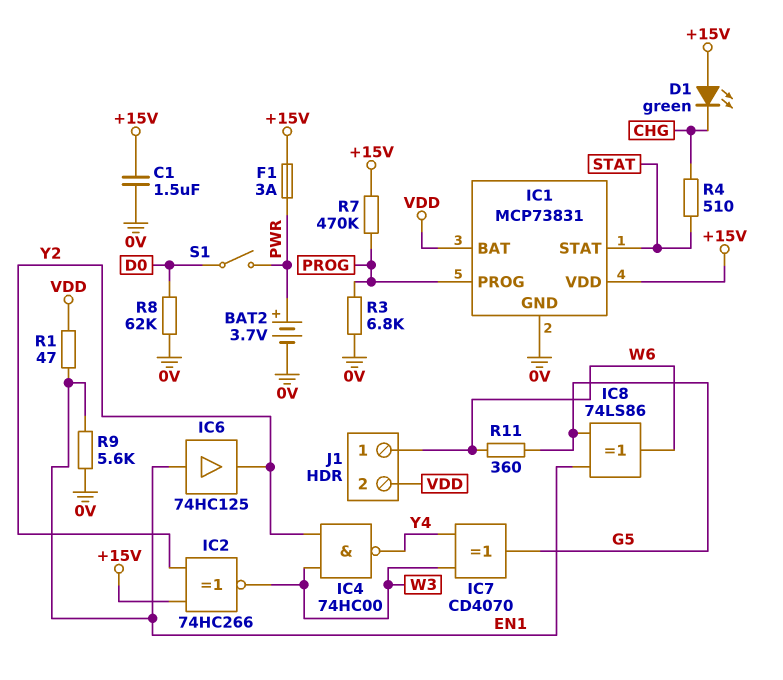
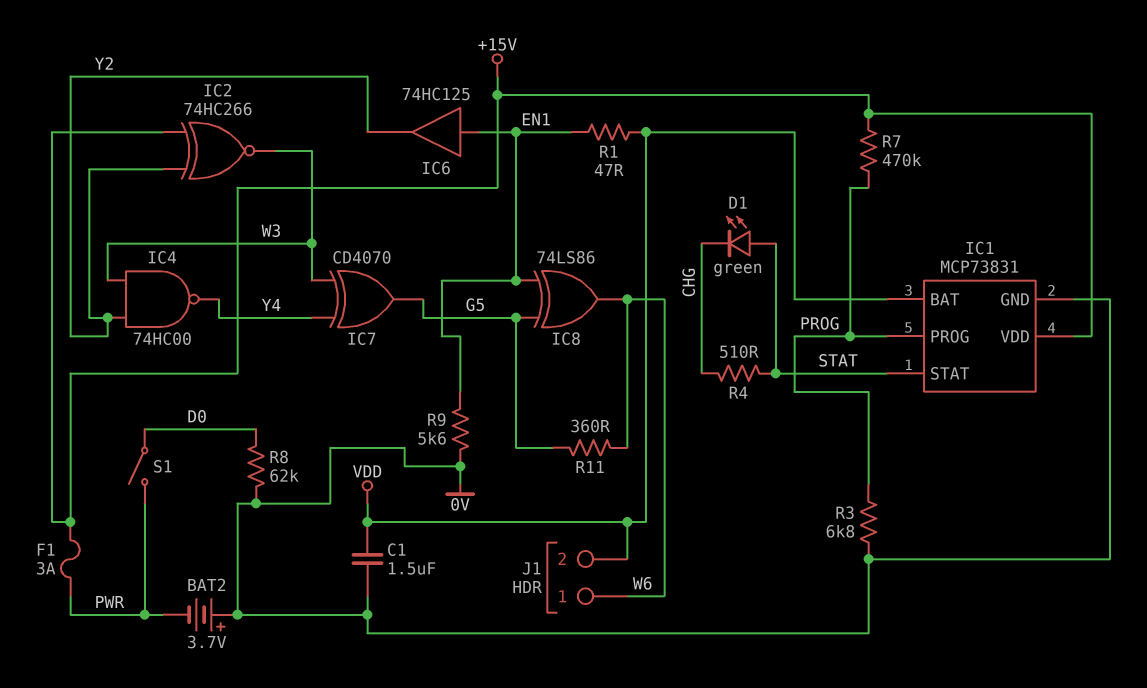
BAT2: 3.7V (plus PWR, minus 0V) -> 3.7V (plus 0V, minus PWR)
C1: 1.5uF (+15V, 0V) -> 1.5uF (0V, VDD)
D1: LED green (A +15V, K CHG) -> LED green (A STAT, K CHG)

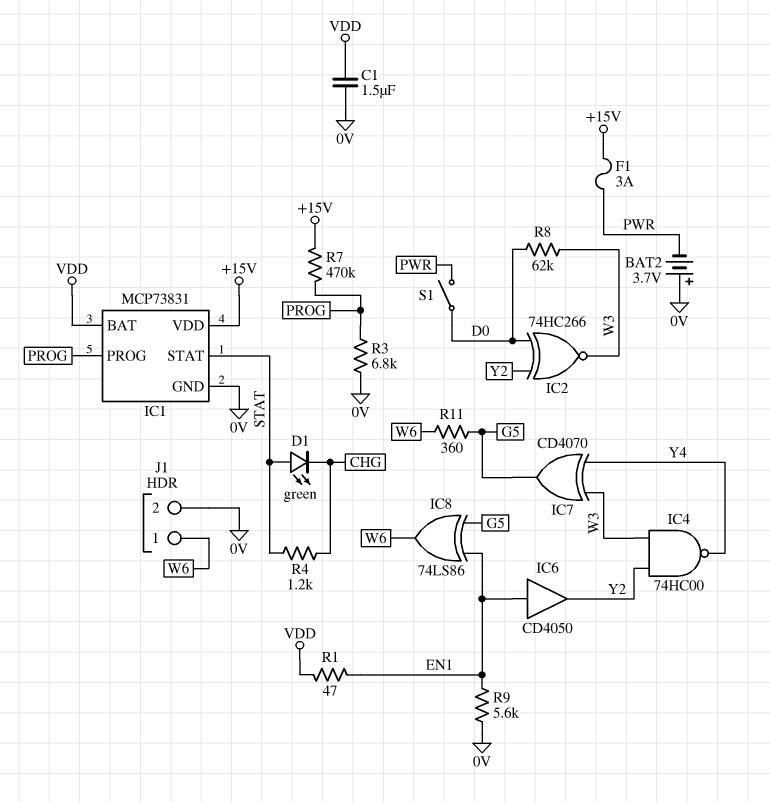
IC2: XNOR 74HC266 (in +15V, in Y2, out W3) -> XNOR 74HC266 (in D0, in Y2, out W3)
IC6: buffer 74HC125 (in EN1, out Y2) -> buffer CD4050 (in EN1, out Y2)
J1 pin 2: VDD -> 0V
R4: 510 (CHG, STAT) -> 1.2k (CHG, STAT)
R8: 62k (0V, D0) -> 62k (D0, W3)

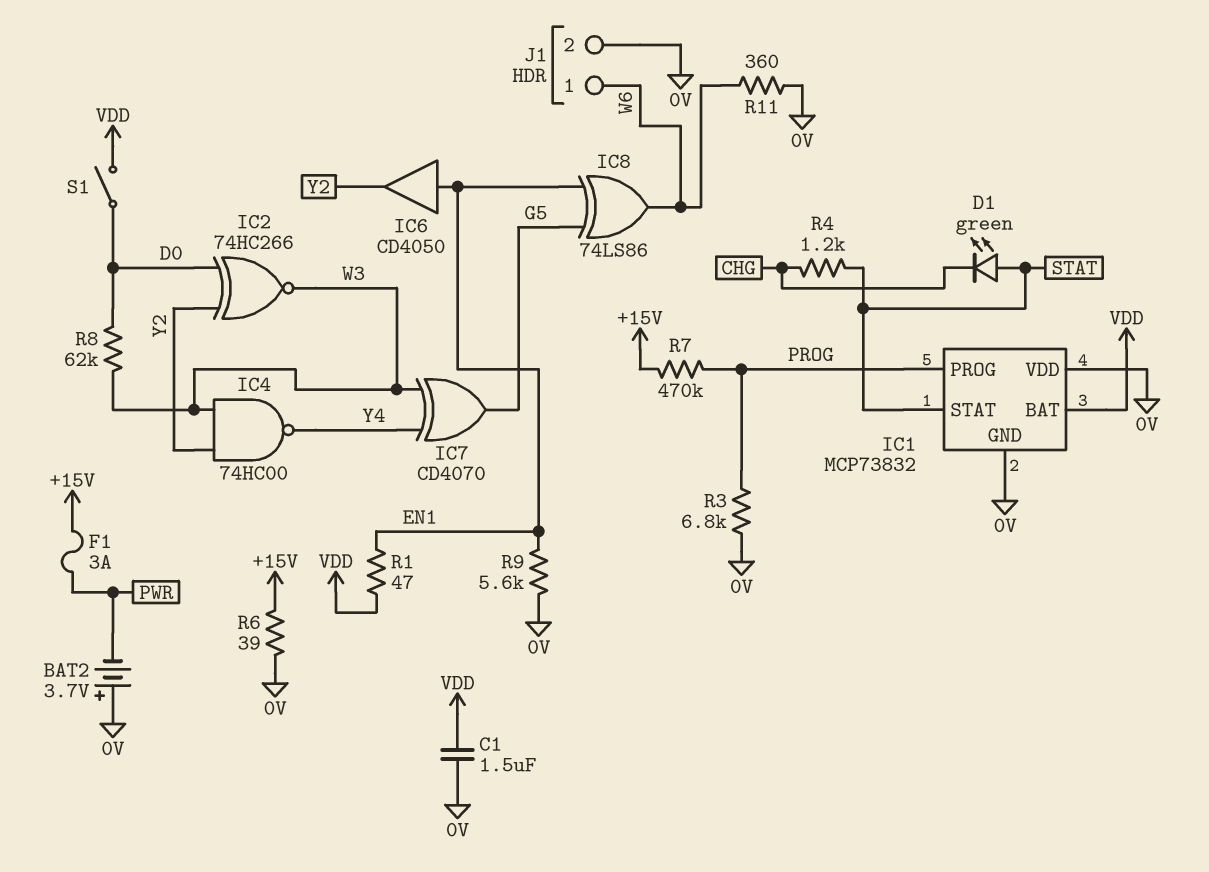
IC1: MCP73831 -> MCP73832
IC1 pin VDD: +15V -> 0V
R6: none -> 39 (+15V, 0V)
R11: 360 (G5, W6) -> 360 (0V, W6)
S1: switch (D0, PWR) -> switch (D0, VDD)

